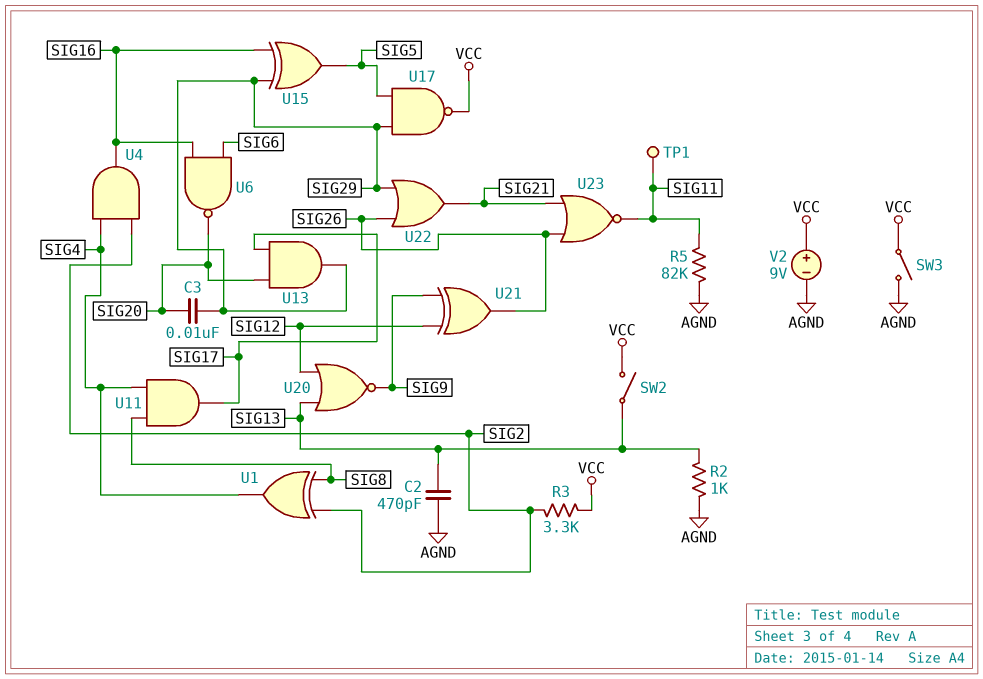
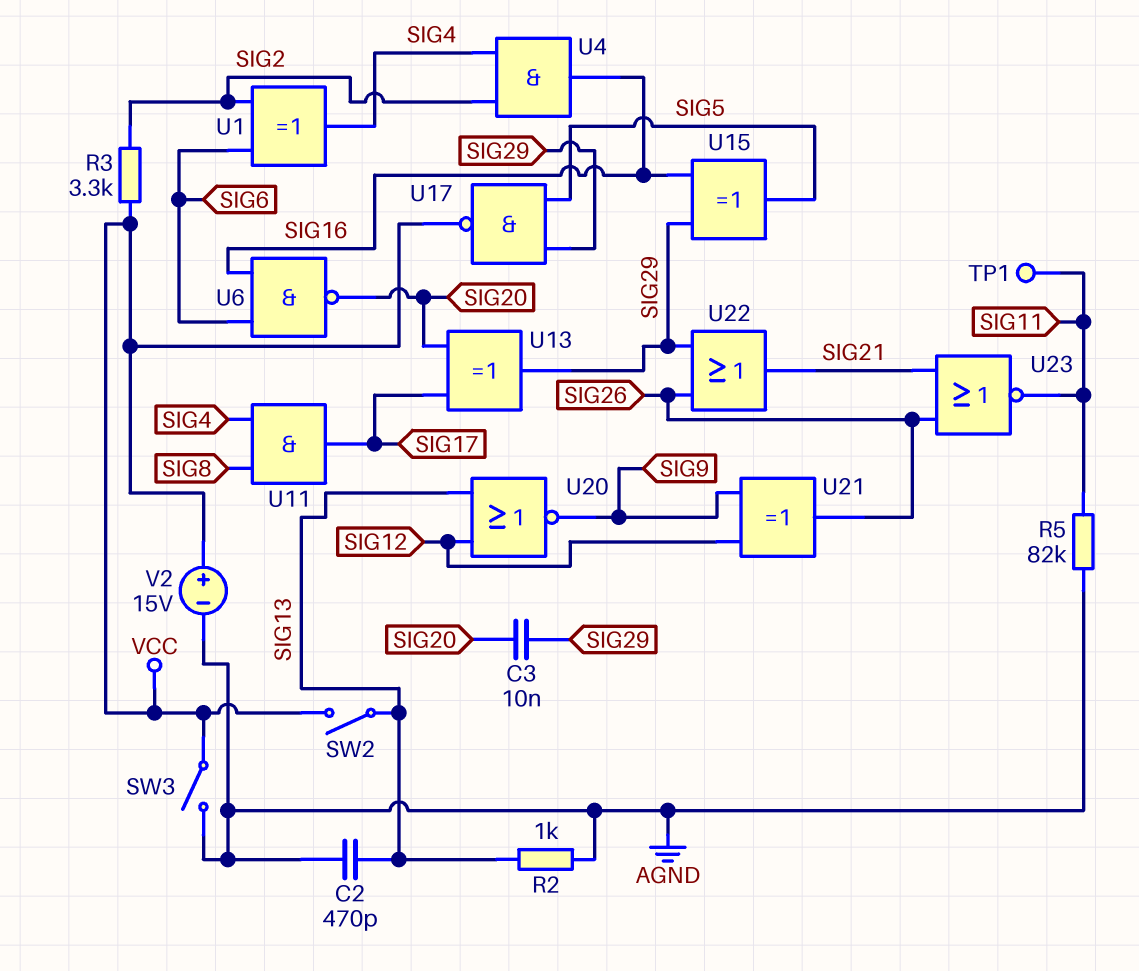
U1: XOR (in SIG2, in SIG8, out SIG4) -> XOR (in SIG2, in SIG6, out SIG4)
U13: AND (in SIG17, in SIG20, out SIG29) -> XOR (in SIG17, in SIG20, out SIG29)
V2: 9V (plus VCC, minus AGND) -> 15V (plus VCC, minus AGND)

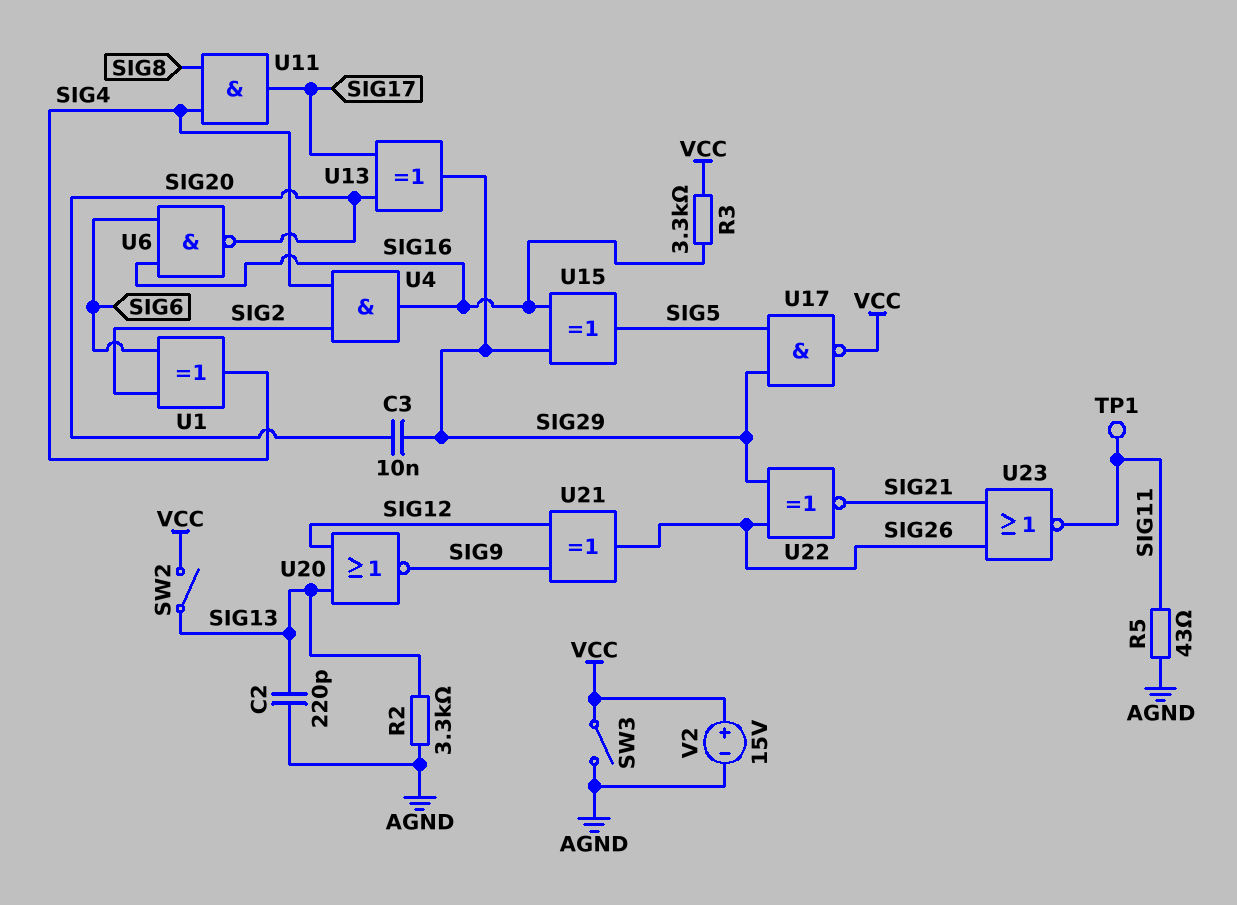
C2: 470pF (AGND, SIG13) -> 220pF (AGND, SIG13)
R2: 1k (AGND, SIG13) -> 3.3k (AGND, SIG13)
R3: 3.3k (SIG2, VCC) -> 3.3k (SIG16, VCC)
R5: 82k (AGND, SIG11) -> 43 (AGND, SIG11)
U22: OR (in SIG26, in SIG29, out SIG21) -> XNOR (in SIG26, in SIG29, out SIG21)

